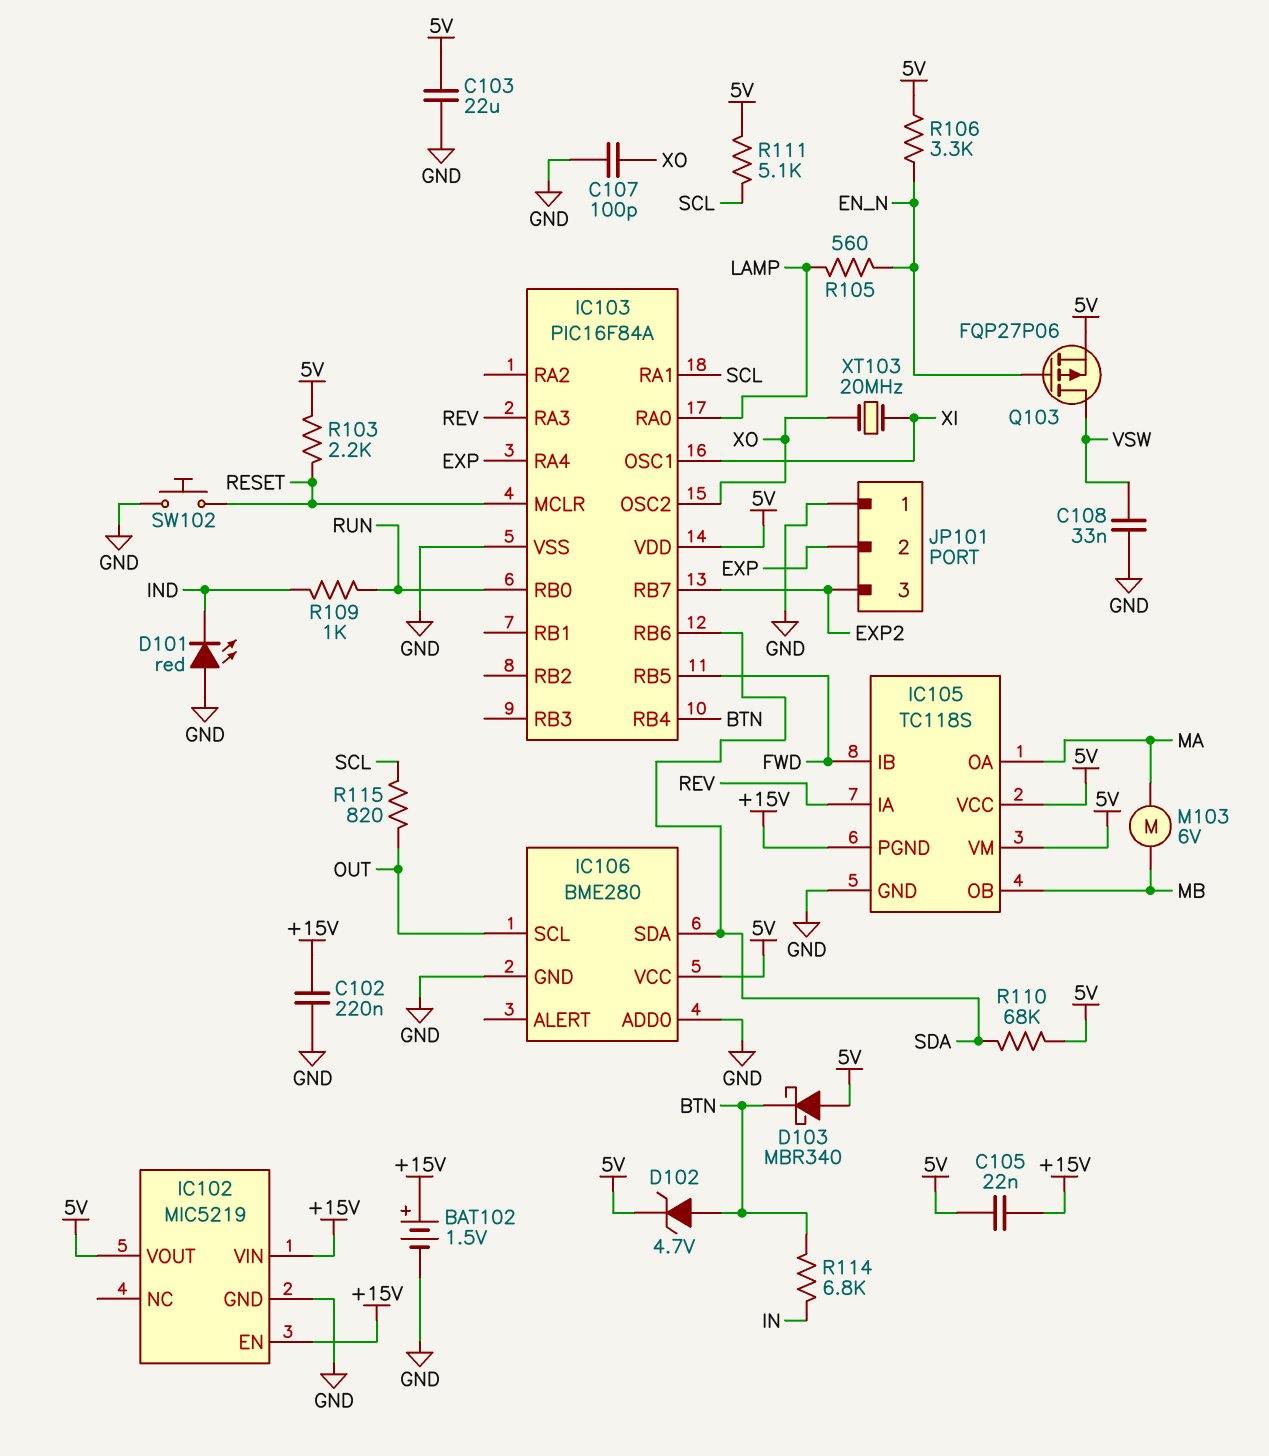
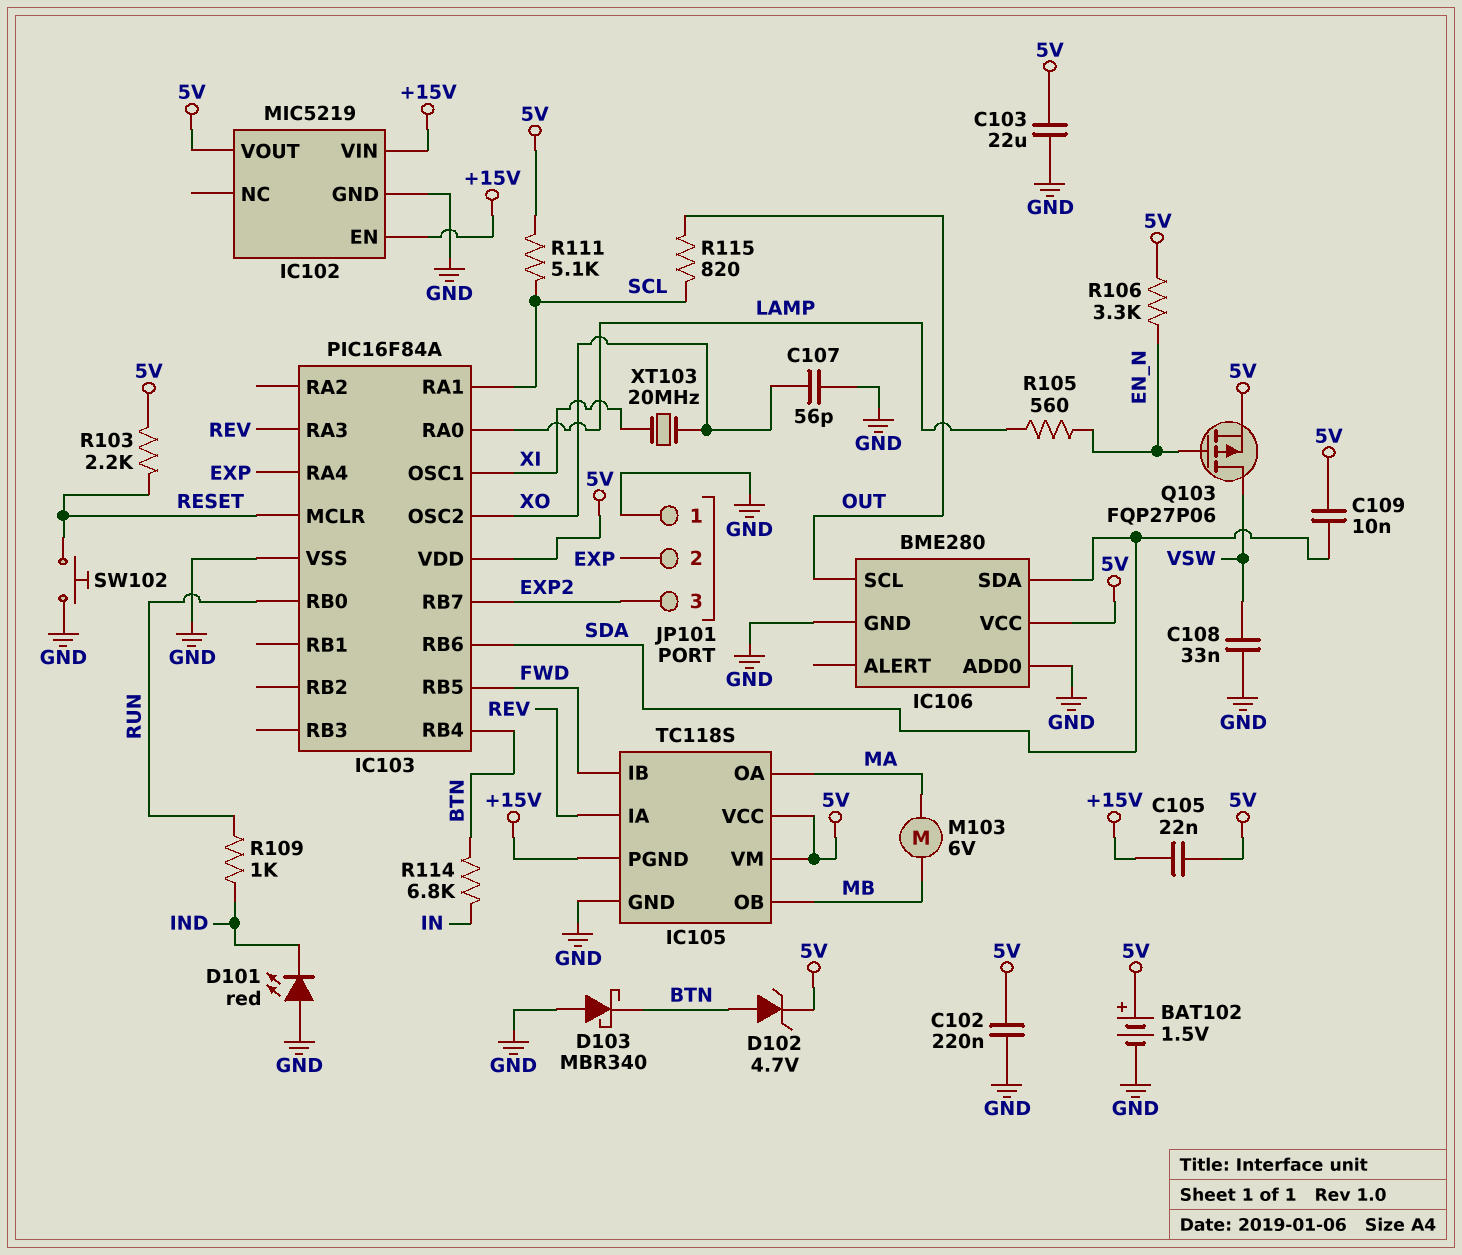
BAT102: 1.5V (plus +15V, minus GND) -> 1.5V (plus 5V, minus GND)
C102: 220nF (+15V, GND) -> 220nF (5V, GND)
C107: 100pF (GND, XO) -> 56pF (GND, XO)
C109: none -> 10nF (5V, SDA)
D103: schottky MBR340 (A 5V, K BTN) -> schottky MBR340 (A GND, K BTN)
R110: 68k (5V, SDA) -> none

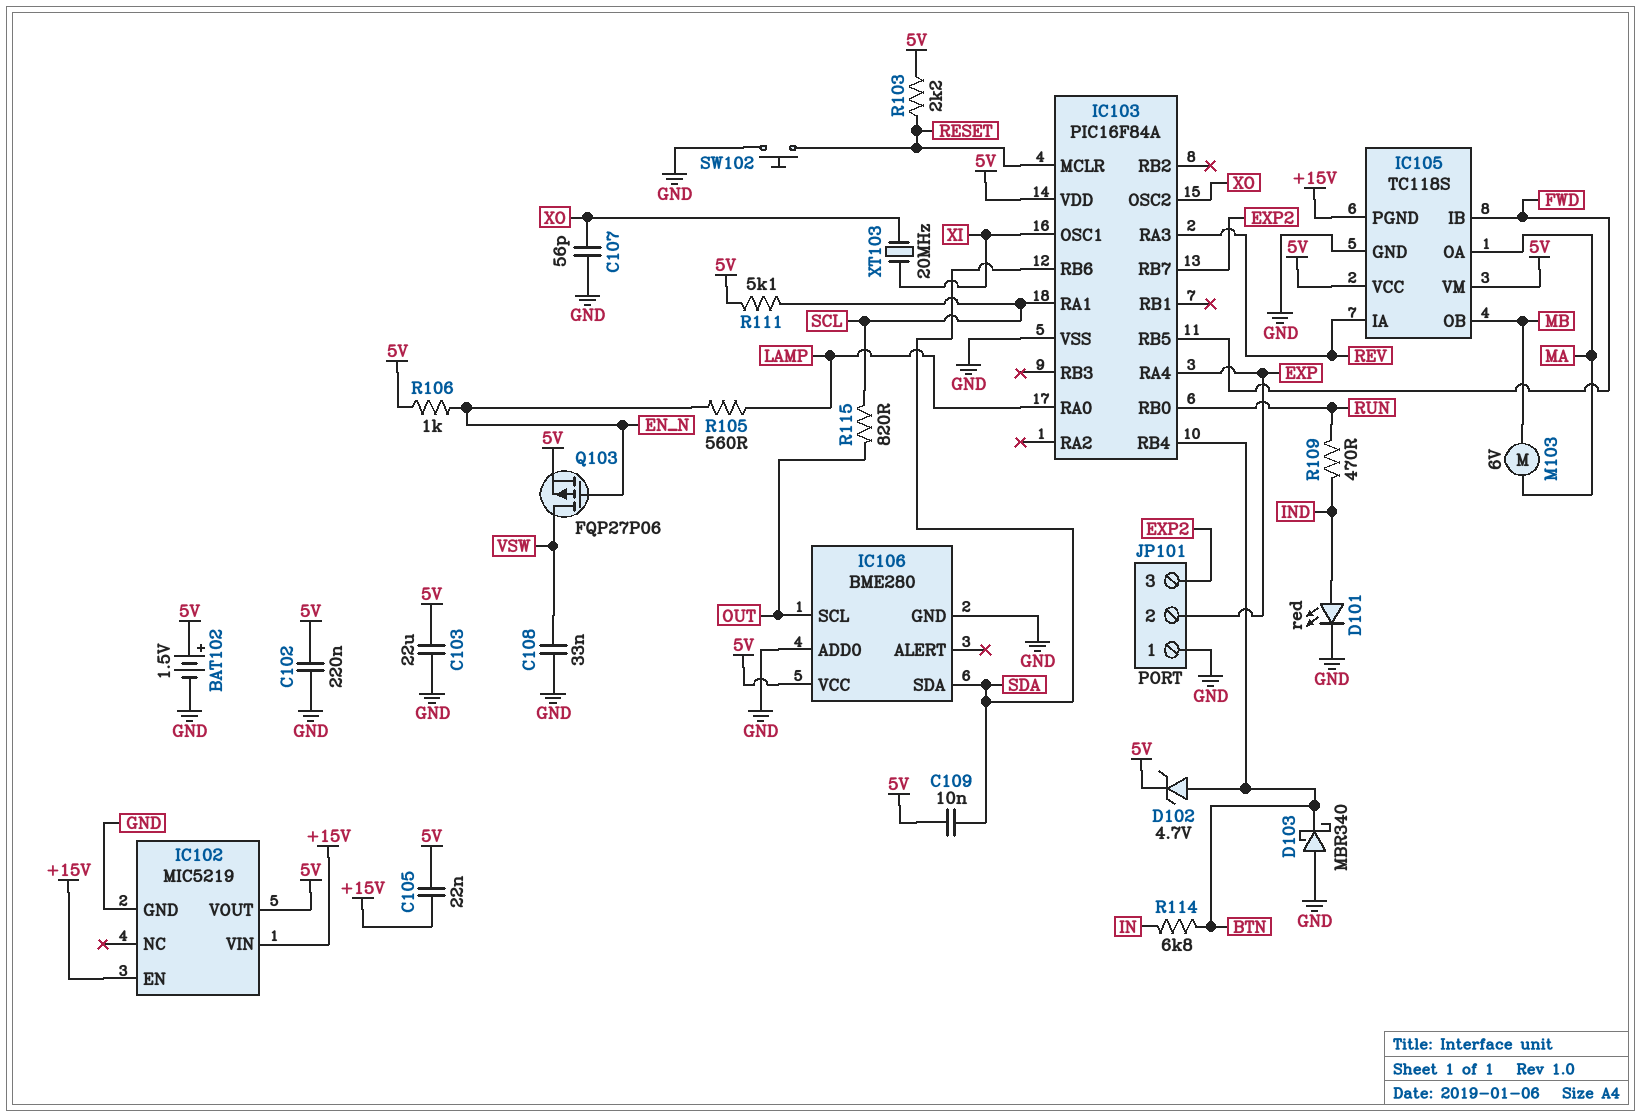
D101: LED red (A GND, K IND) -> LED red (A IND, K GND)
R106: 3.3k (5V, EN_N) -> 1k (5V, EN_N)
R109: 1k (IND, RUN) -> 470 (IND, RUN)

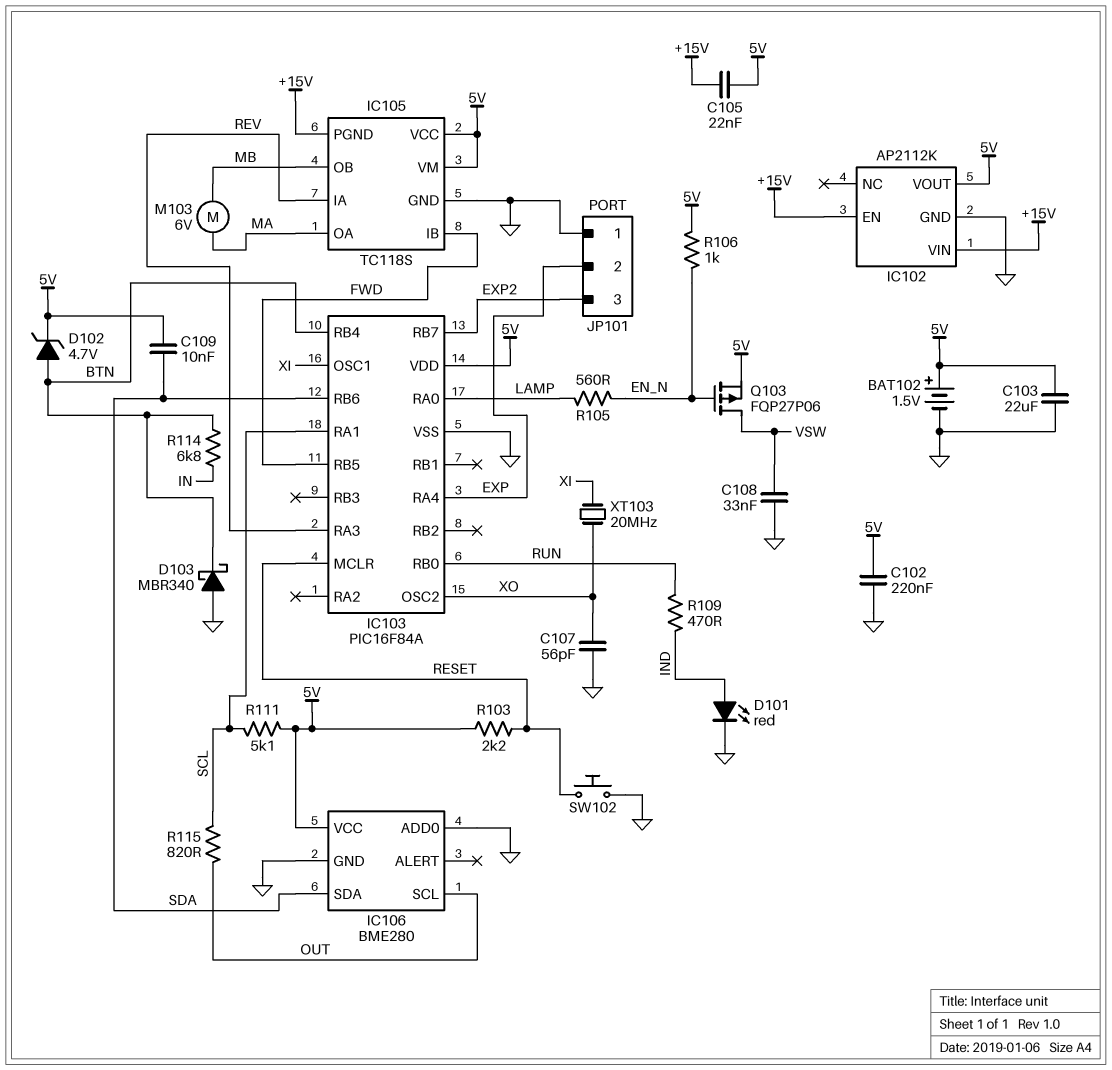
IC102: MIC5219 -> AP2112K

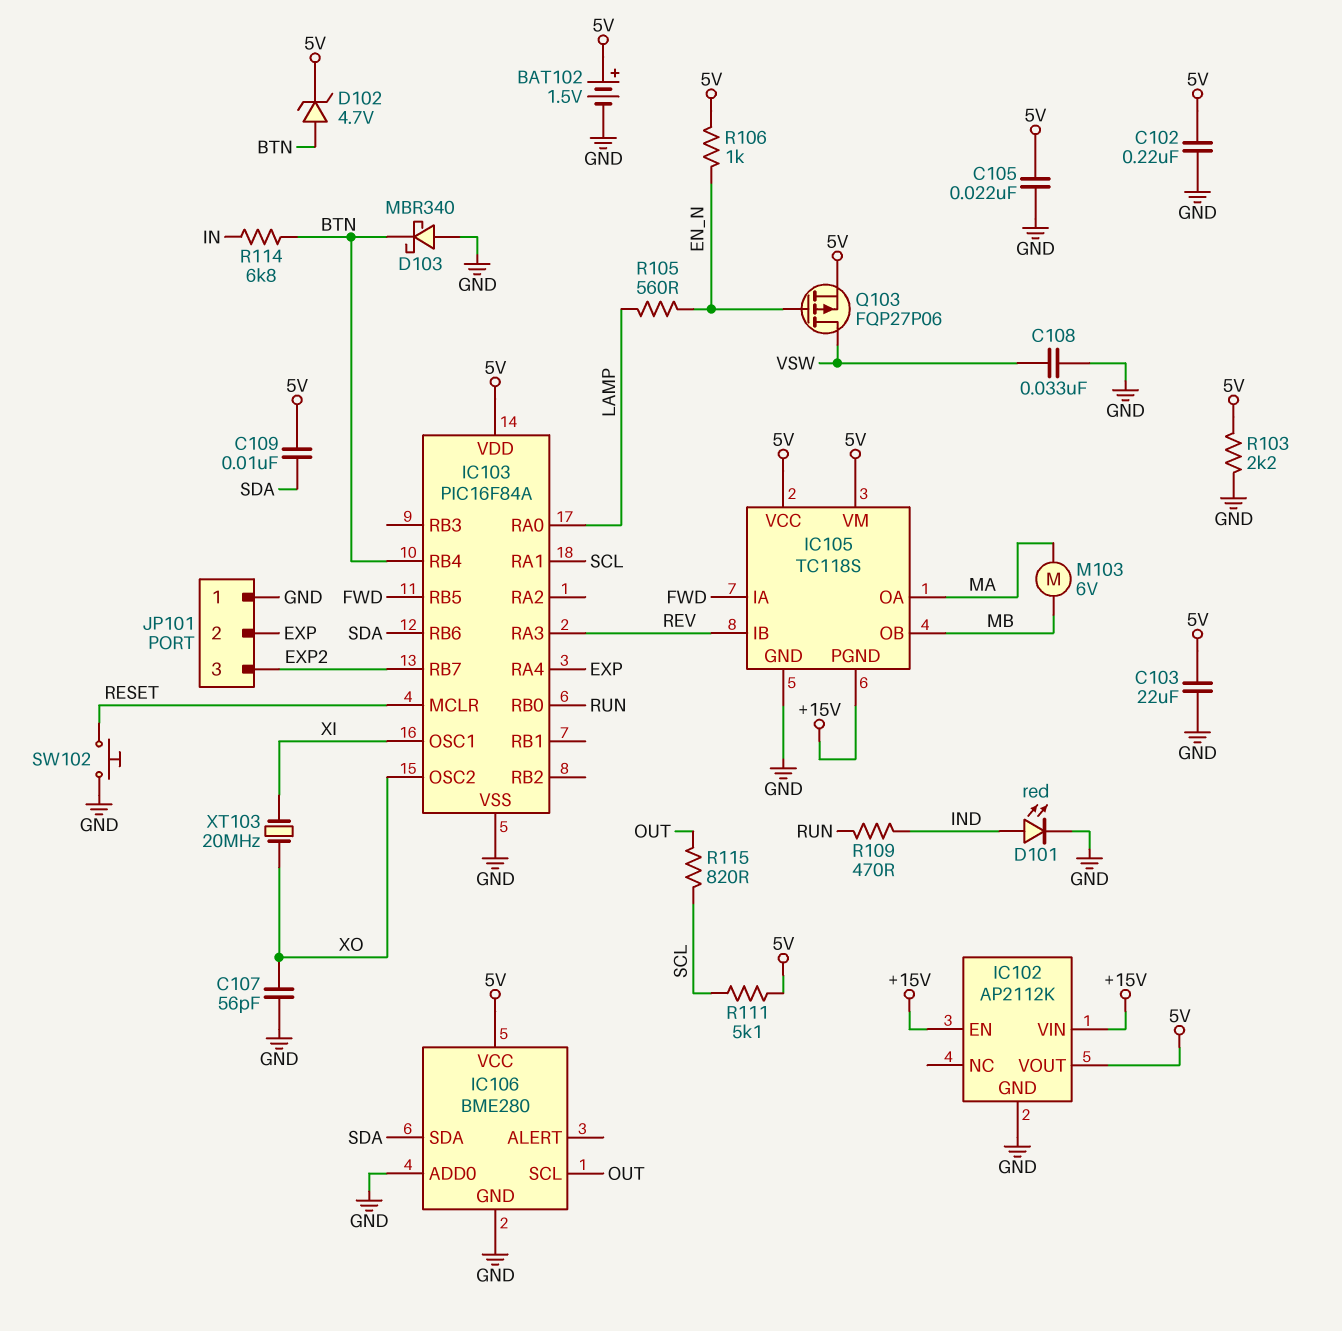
C105: 22nF (+15V, 5V) -> 22nF (5V, GND)
IC105 pin IA: REV -> FWD
IC105 pin IB: FWD -> REV
R103: 2.2k (5V, RESET) -> 2.2k (5V, GND)

